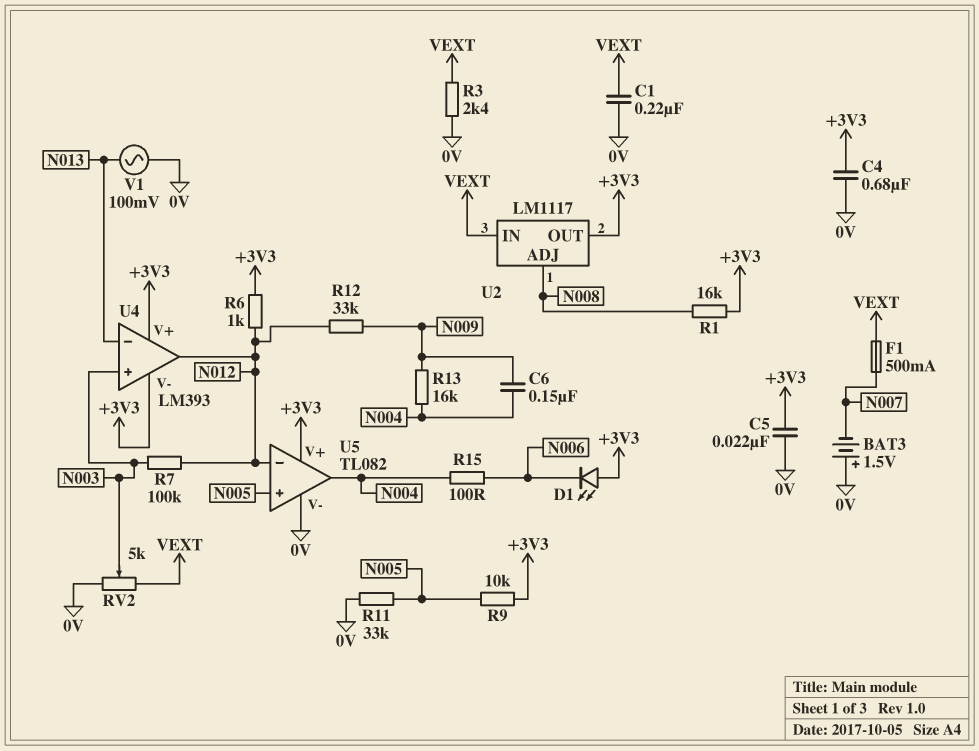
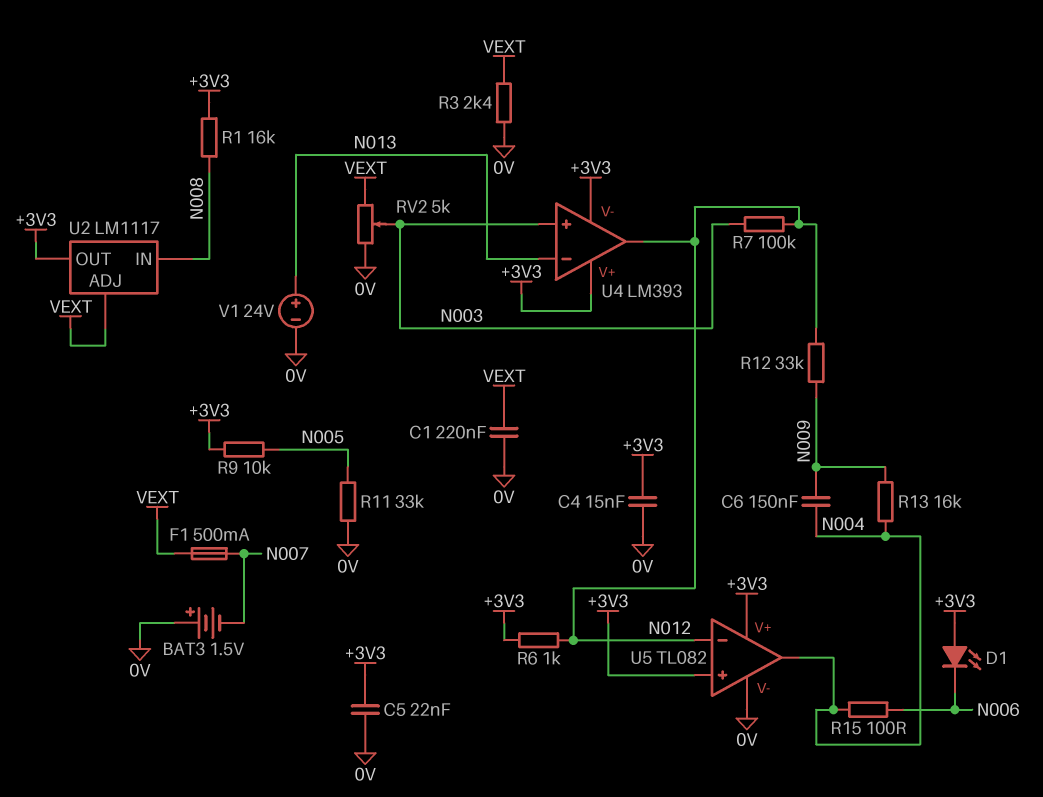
C4: 680nF (+3V3, 0V) -> 15nF (+3V3, 0V)
U2 pin ADJ: N008 -> VEXT
U2 pin IN: VEXT -> N008
U5 pin in+: N005 -> +3V3
V1: AC 100mV (0V, N013) -> 24V (plus N013, minus 0V)

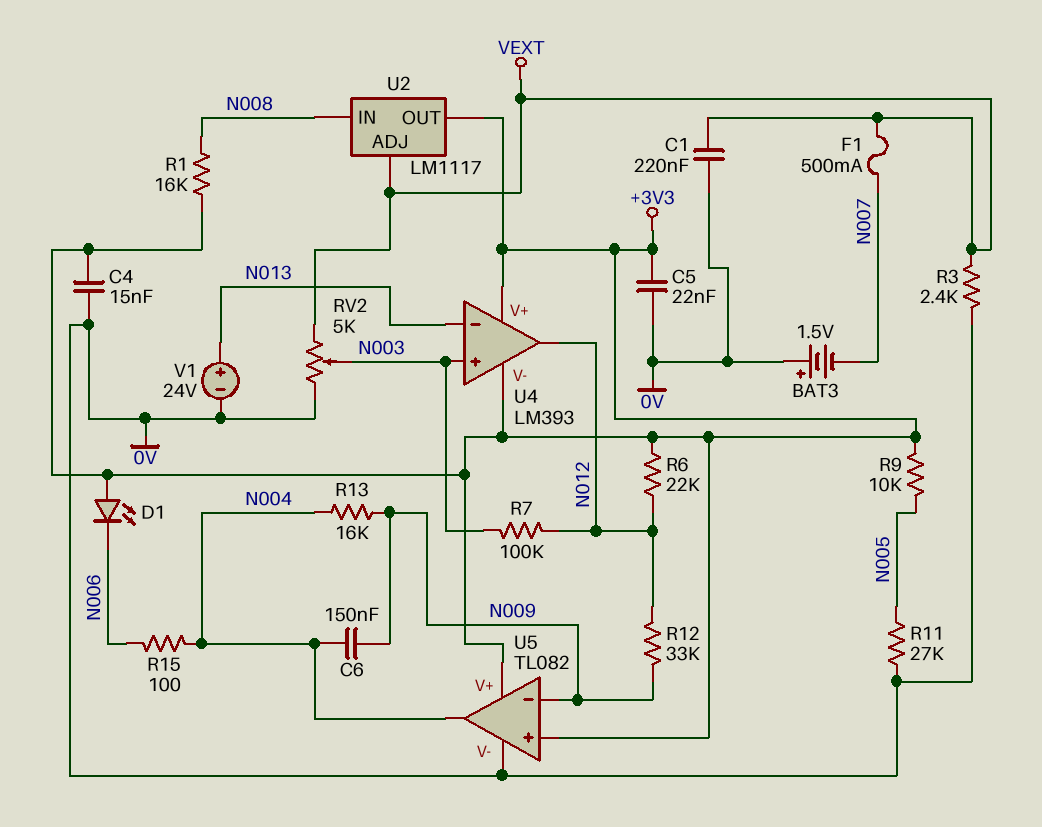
R6: 1k (+3V3, N012) -> 22k (+3V3, N012)
R11: 33k (0V, N005) -> 27k (0V, N005)
U5 pin in-: N012 -> N009

